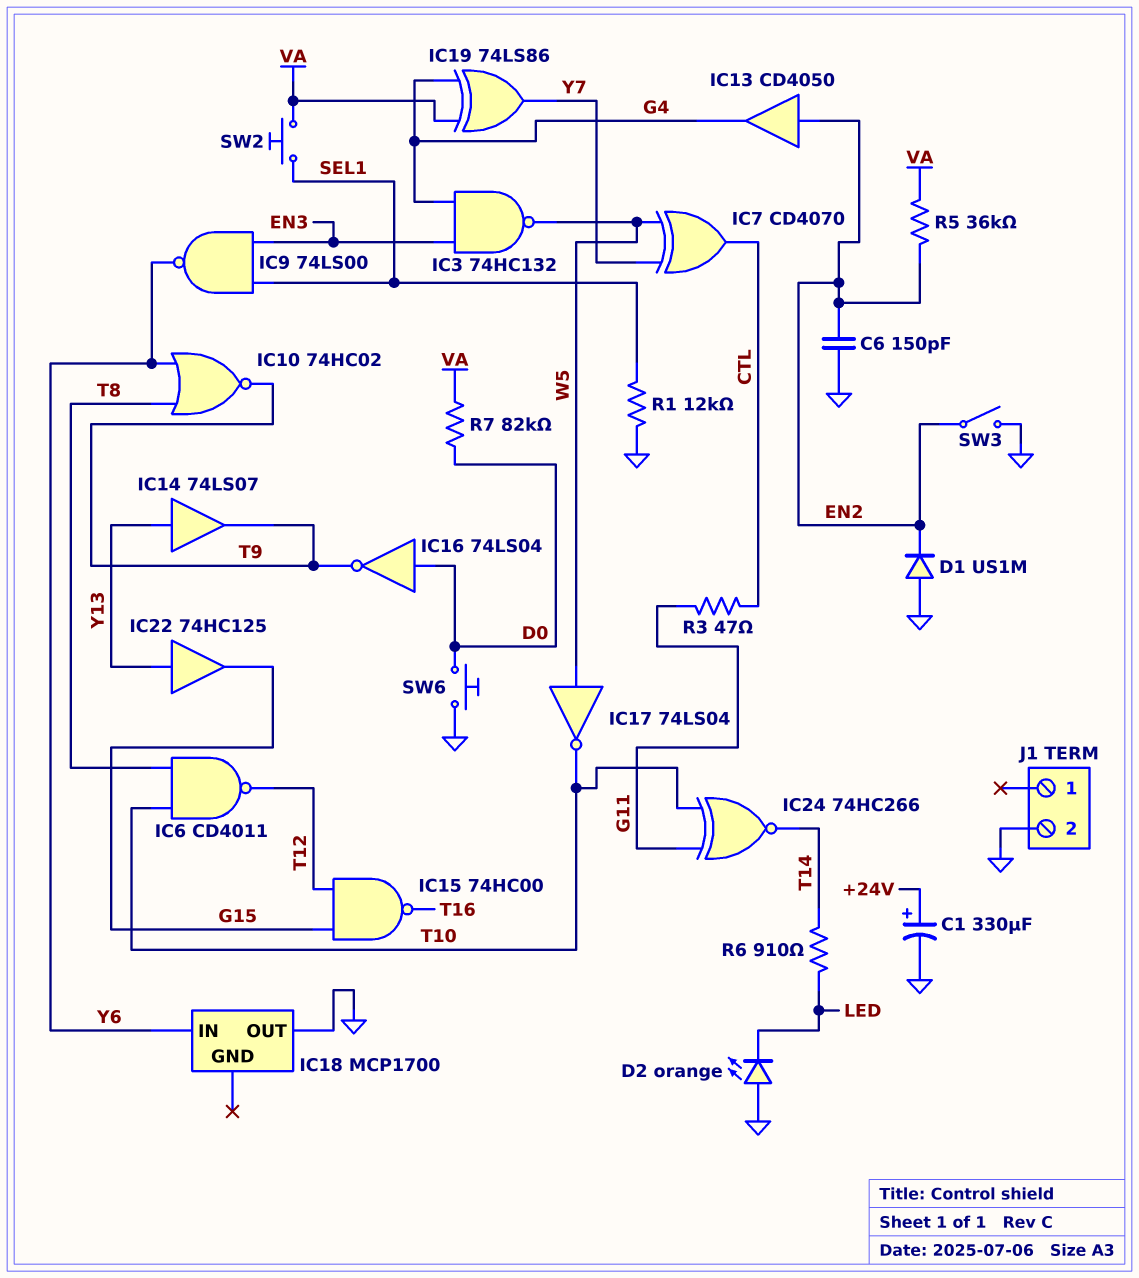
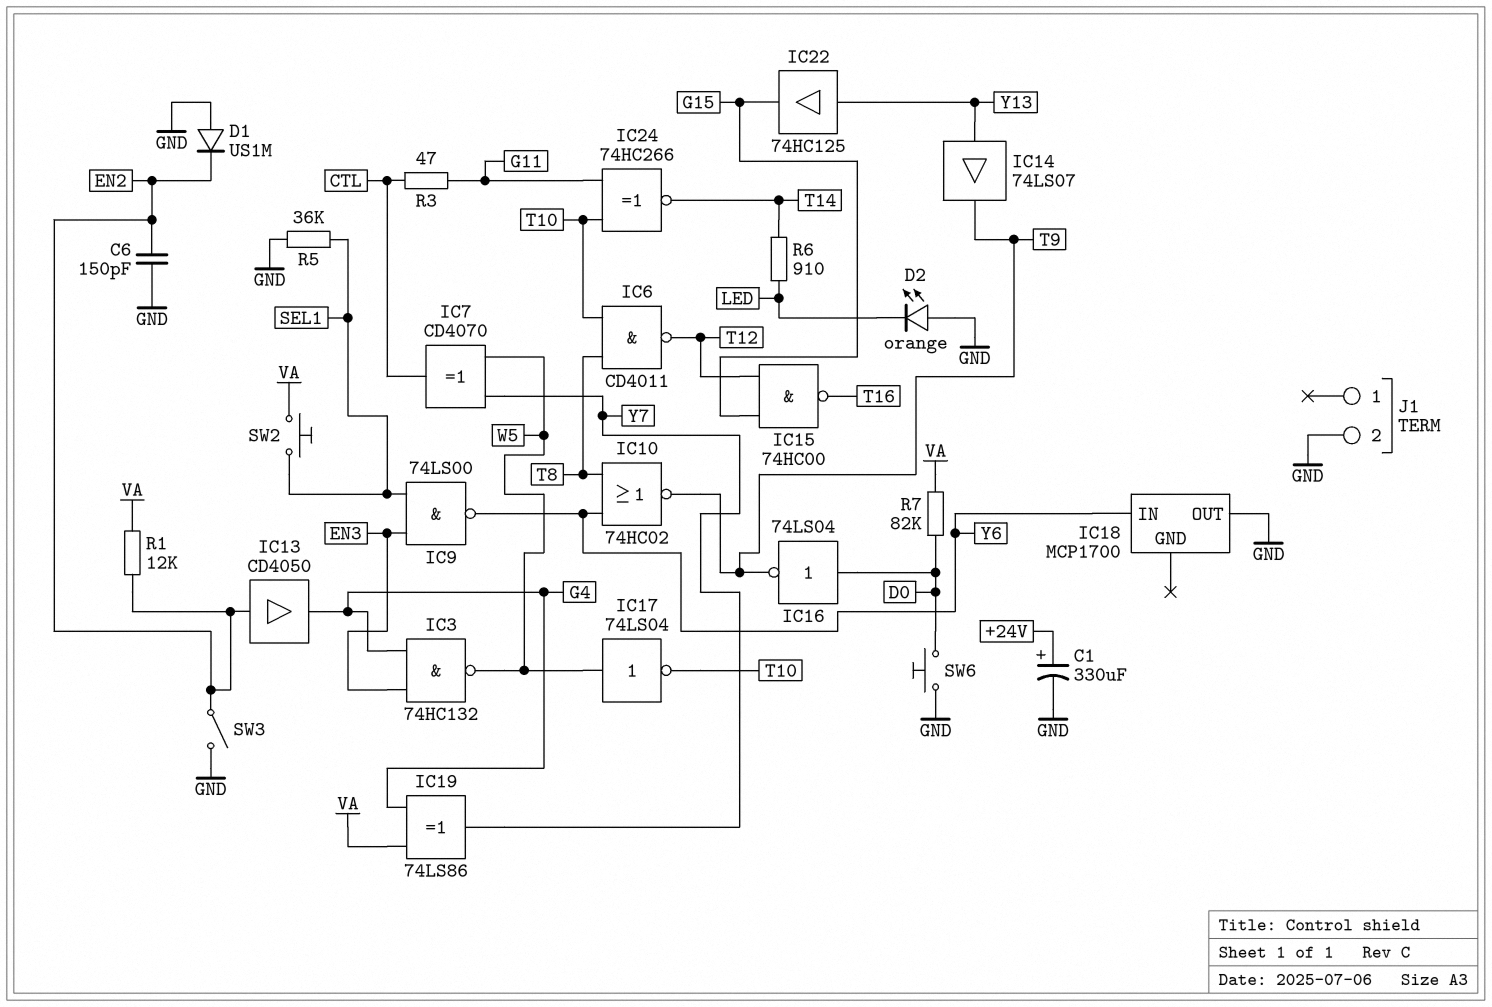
R1: 12k (GND, SEL1) -> 12k (EN2, VA)
R5: 36k (EN2, VA) -> 36k (GND, SEL1)

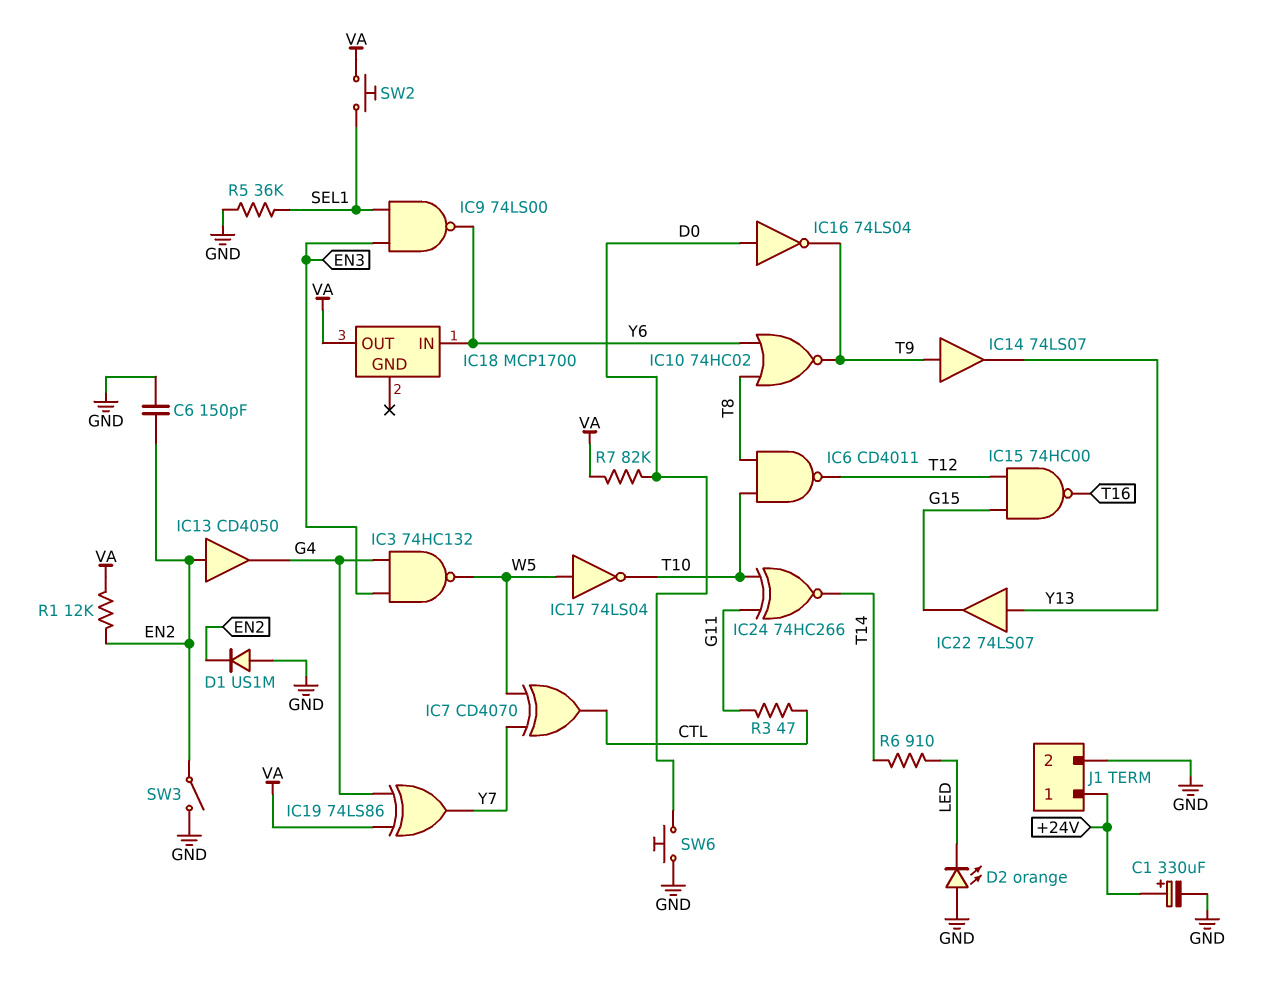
IC14: buffer 74LS07 (in Y13, out T9) -> buffer 74LS07 (in T9, out Y13)
IC18 pin OUT: GND -> VA
IC22: buffer 74HC125 (in Y13, out G15) -> buffer 74LS07 (in Y13, out G15)
J1 pin 1: none -> +24V

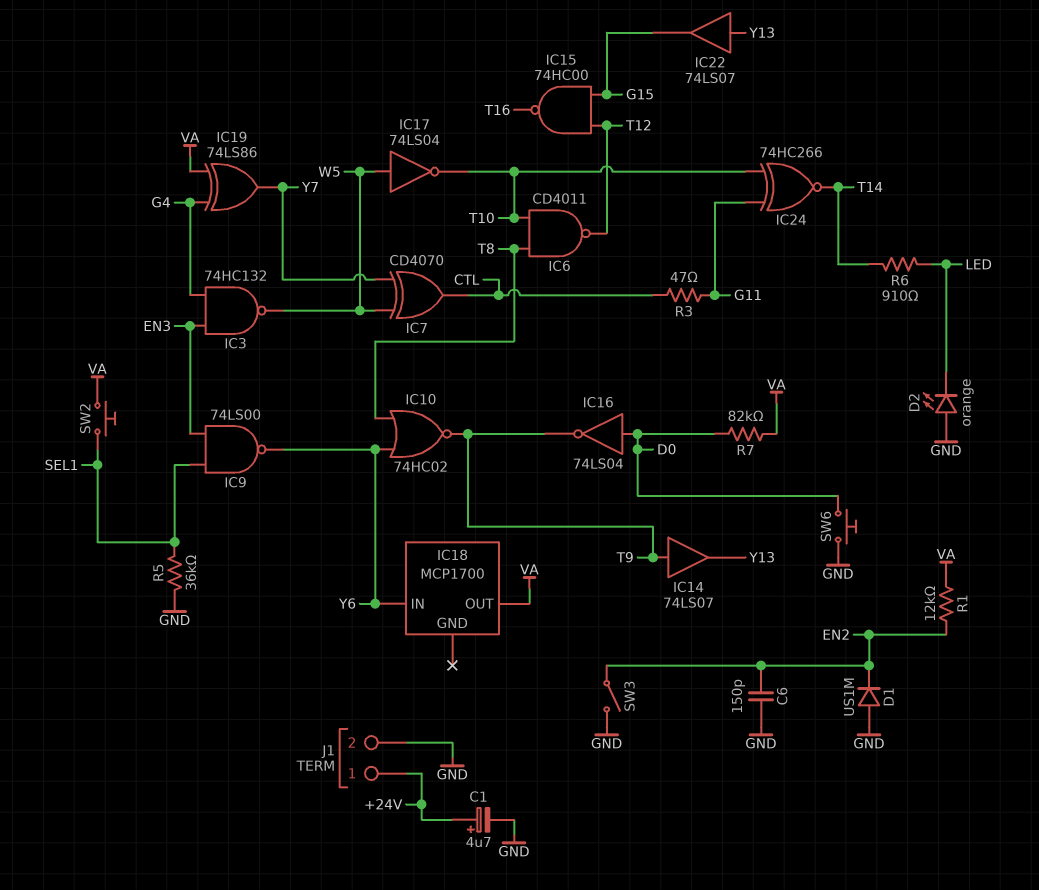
C1: 330uF (plus +24V, minus GND) -> 4.7uF (plus +24V, minus GND)
IC13: buffer CD4050 (in EN2, out G4) -> none

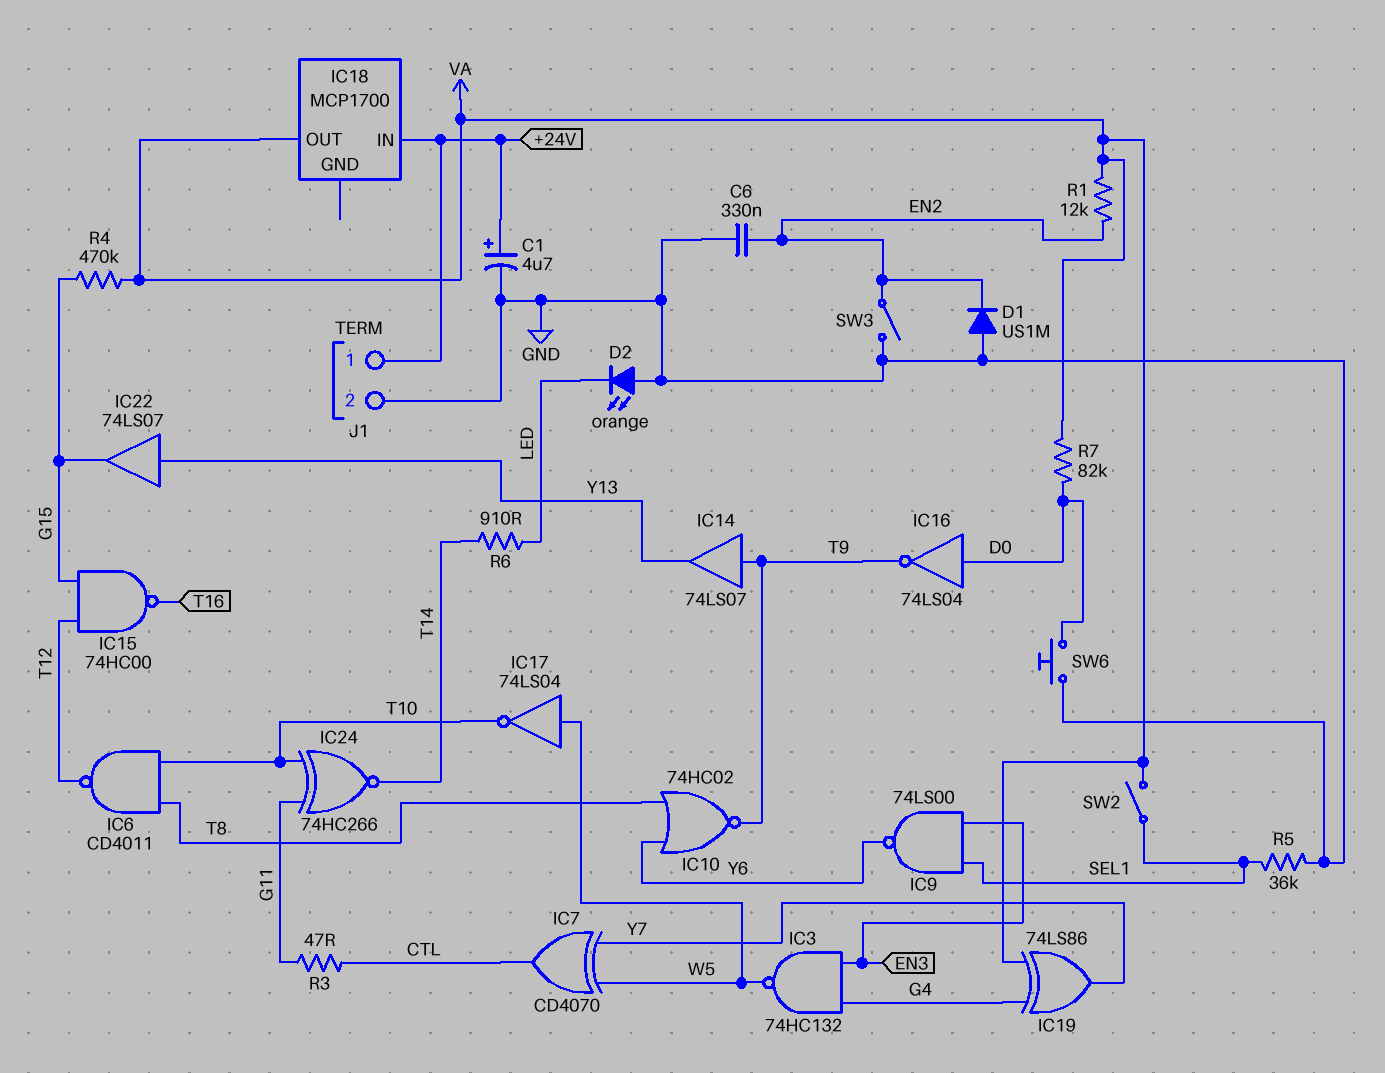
C6: 150pF (EN2, GND) -> 330nF (EN2, GND)
IC18 pin IN: Y6 -> +24V
R4: none -> 470k (G15, VA)
SW2: button (SEL1, VA) -> switch (SEL1, VA)

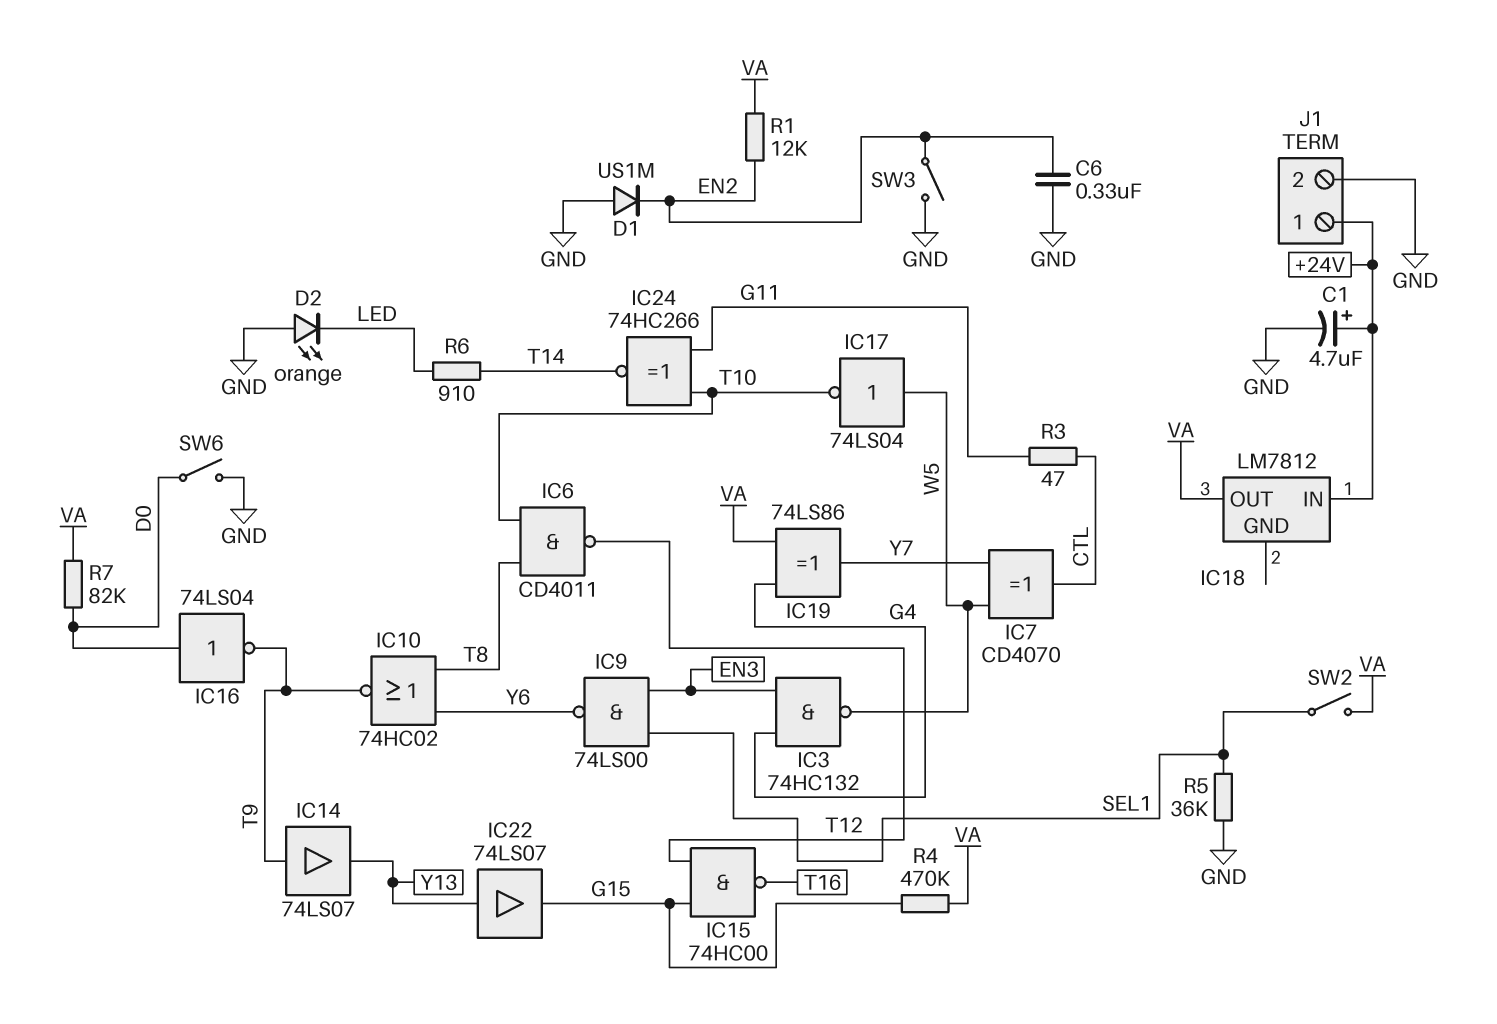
IC18: MCP1700 -> LM7812
SW6: button (D0, GND) -> switch (D0, GND)

